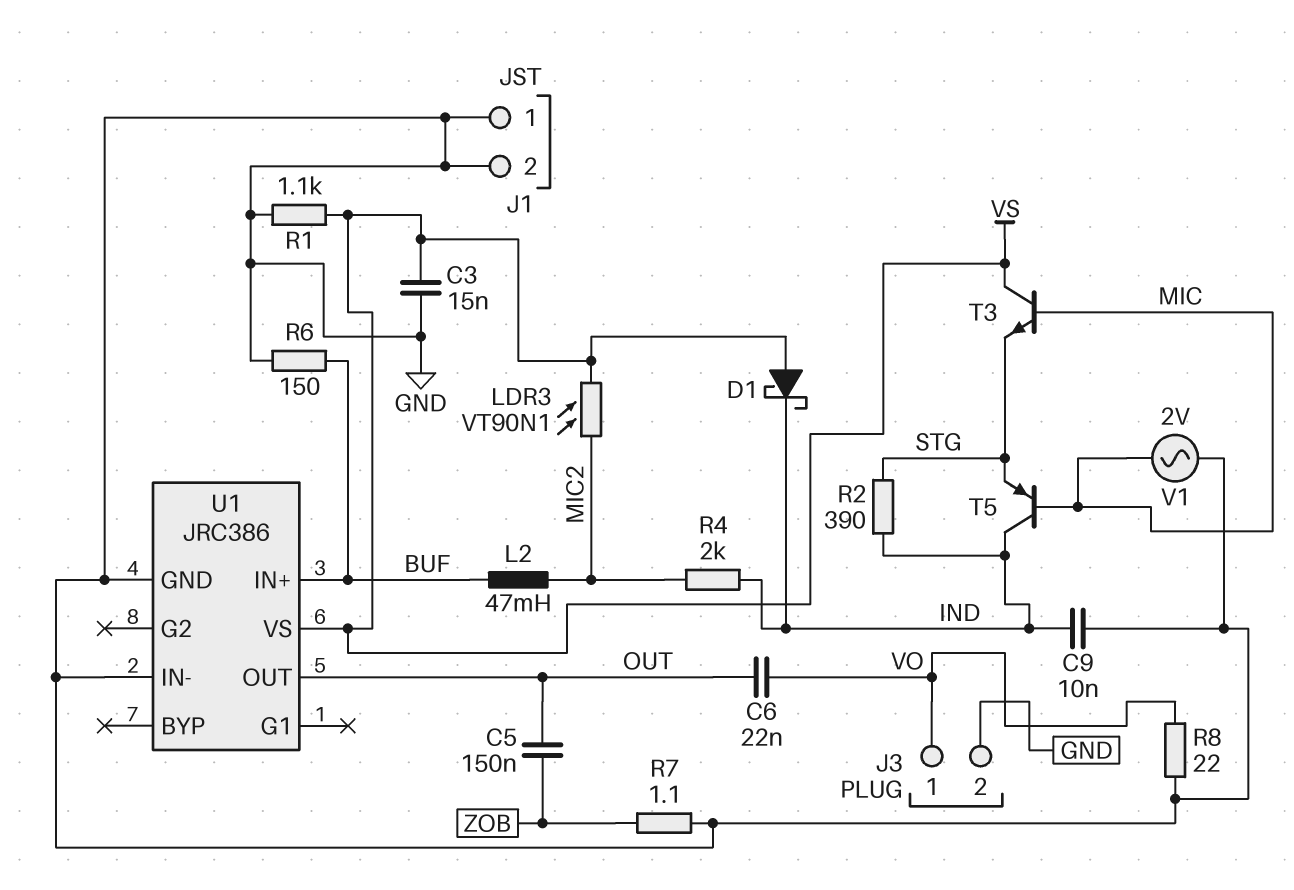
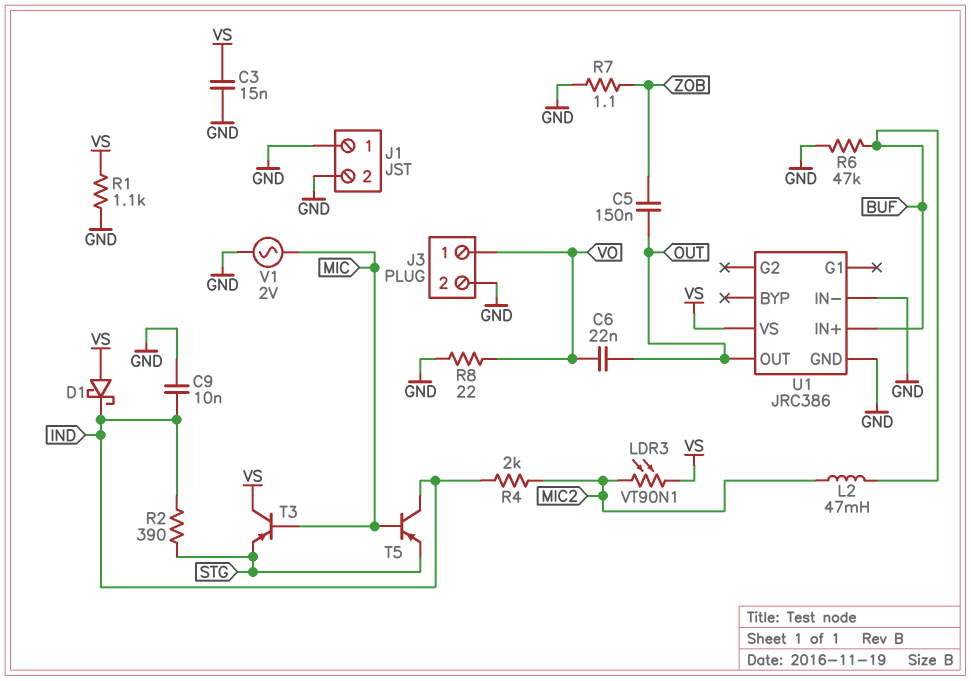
R6: 150 (BUF, GND) -> 47k (BUF, GND)
T3: NPN (B MIC, C VS, E STG) -> PNP (B MIC, C VS, E STG)

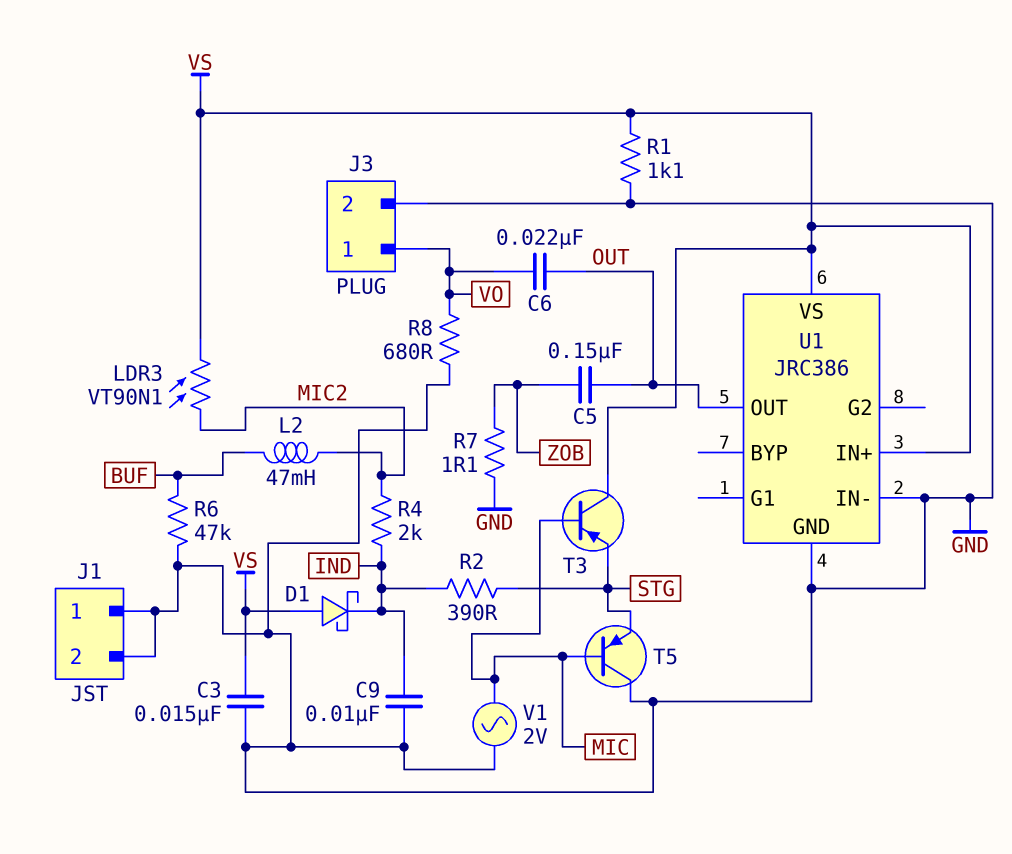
R8: 22 (GND, VO) -> 680 (GND, VO)
T5: PNP (B MIC, C IND, E STG) -> PNP (B MIC, C GND, E STG)
U1 pin IN+: BUF -> VS

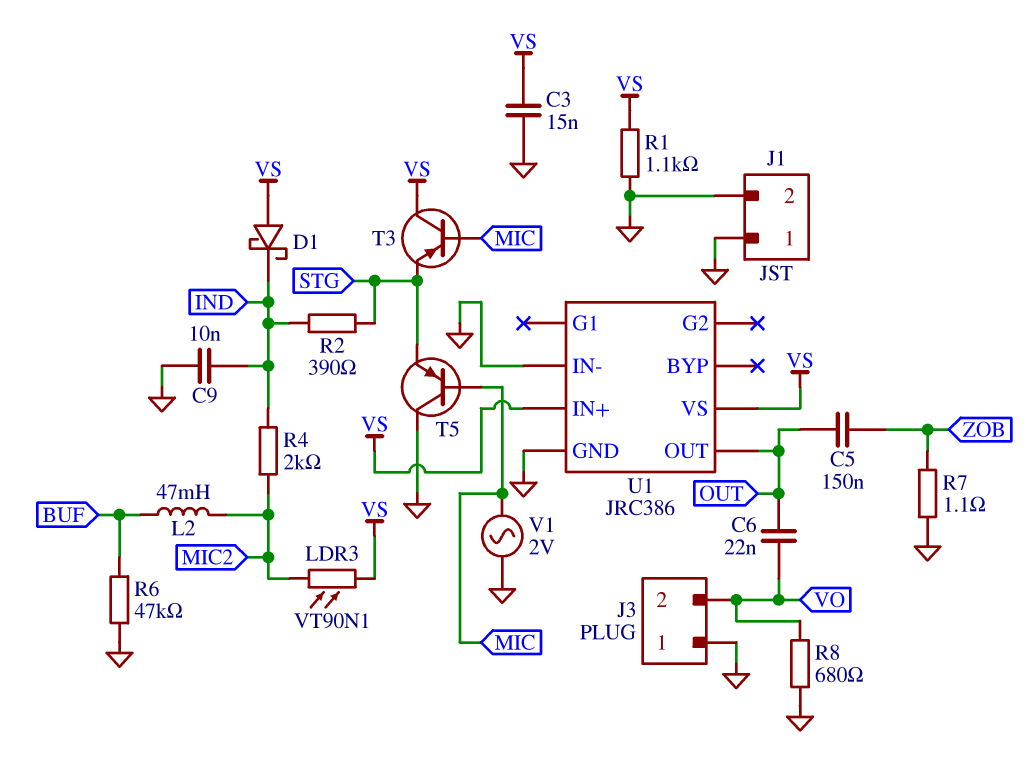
J3 pin 1: VO -> GND
J3 pin 2: GND -> VO

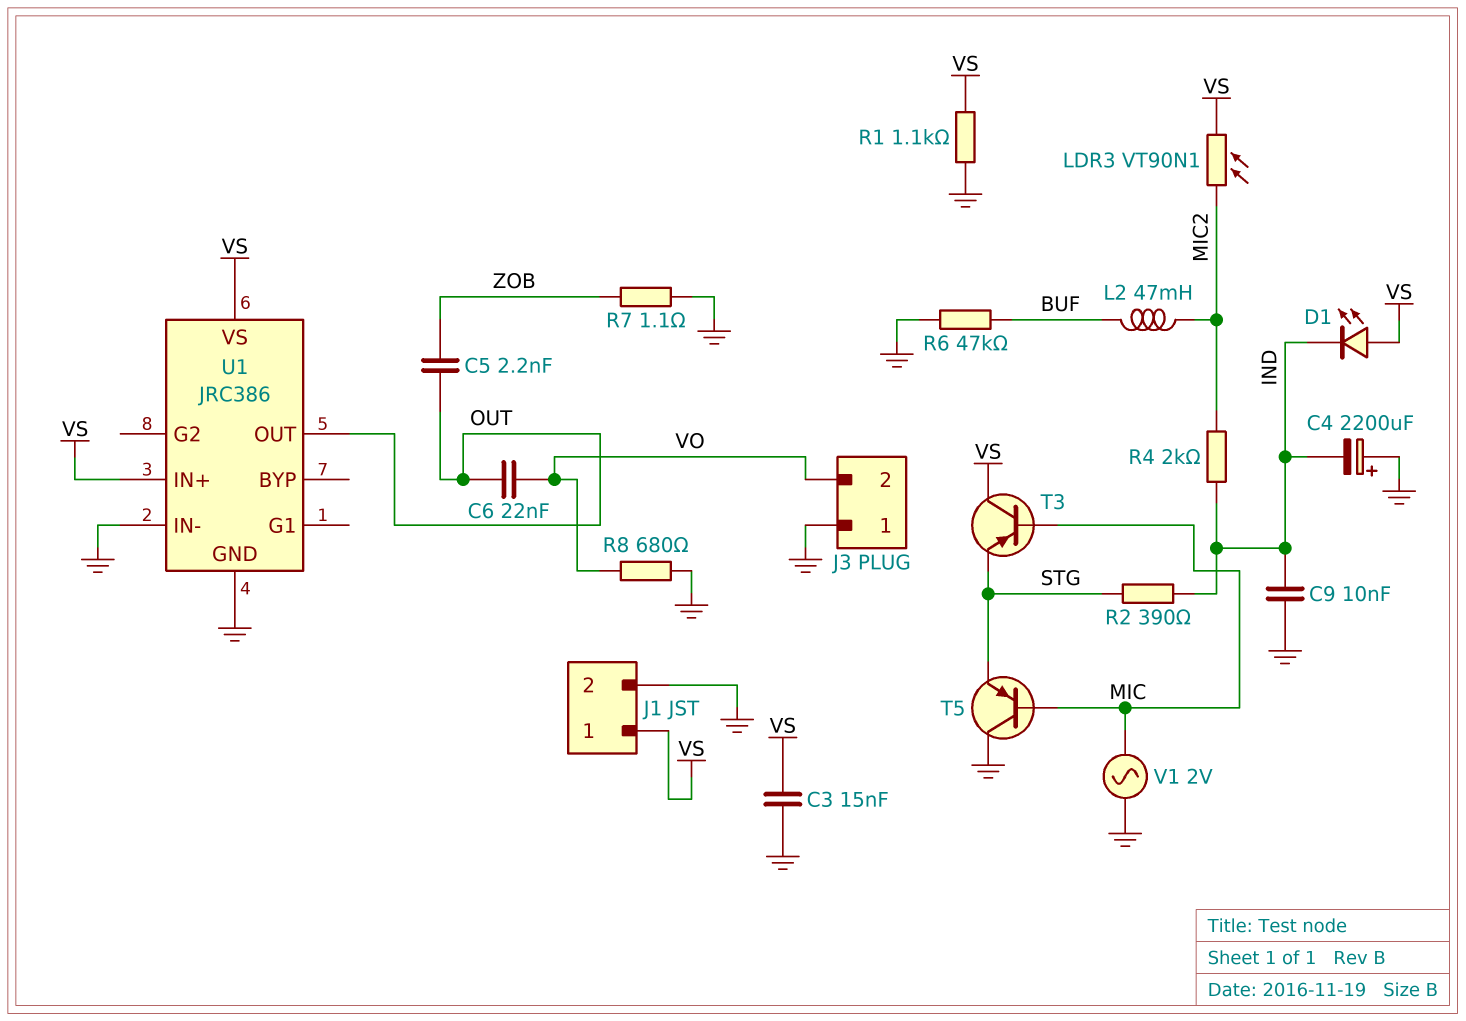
C4: none -> 2200uF (plus GND, minus IND)
C5: 150nF (OUT, ZOB) -> 2.2nF (OUT, ZOB)
D1: schottky (A VS, K IND) -> LED (A VS, K IND)
J1 pin 1: GND -> VS

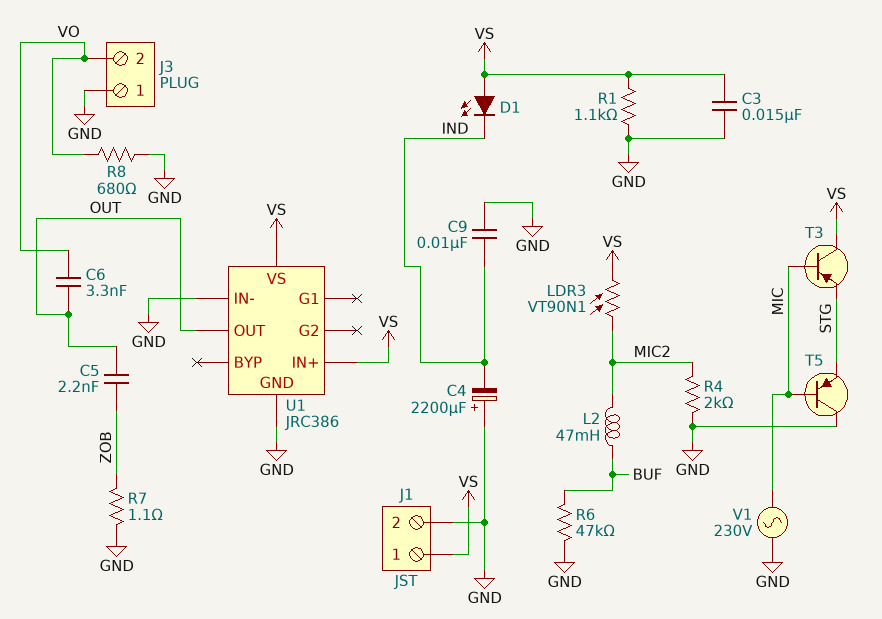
C6: 22nF (OUT, VO) -> 3.3nF (OUT, VO)
R2: 390 (IND, STG) -> none
R4: 2k (IND, MIC2) -> 2k (GND, MIC2)
V1: AC 2V (GND, MIC) -> AC 230V (GND, MIC)

